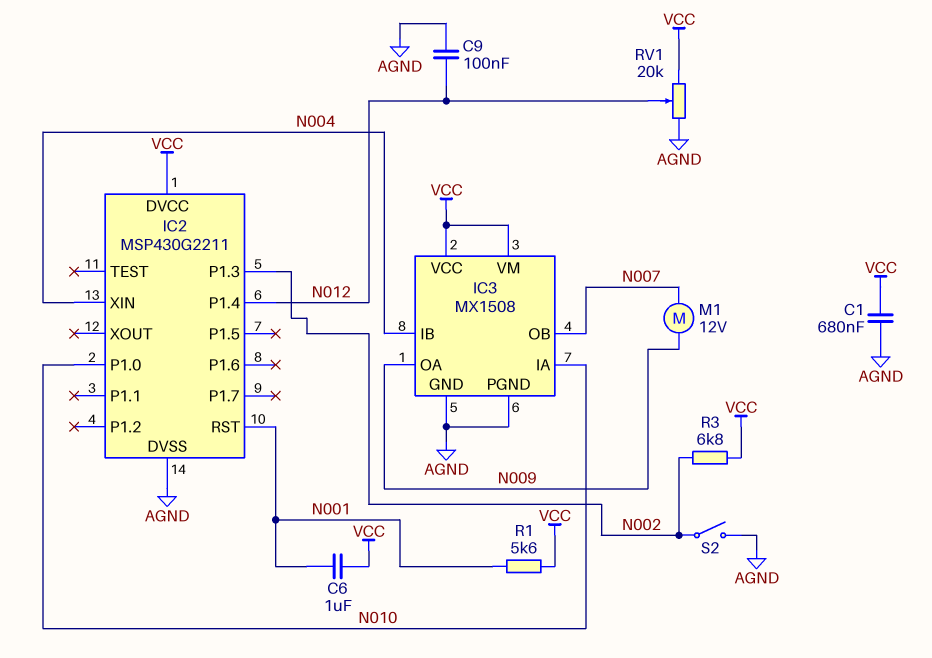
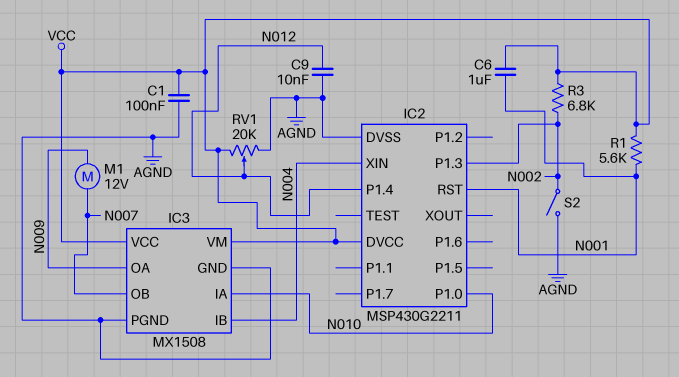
C1: 680nF (AGND, VCC) -> 100nF (AGND, VCC)
C9: 100nF (AGND, N012) -> 10nF (AGND, N012)

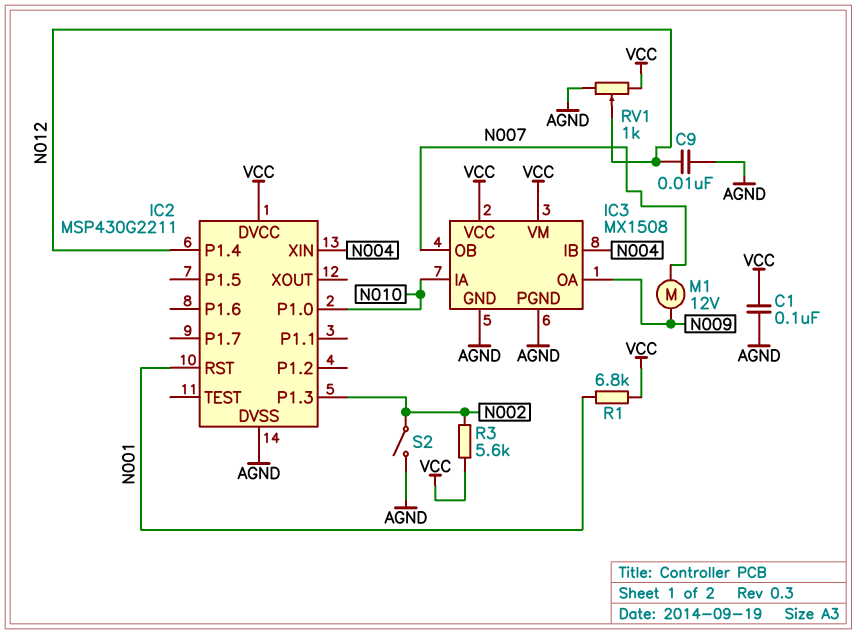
C6: 1uF (N001, VCC) -> none
R1: 5.6k (N001, VCC) -> 6.8k (N001, VCC)
R3: 6.8k (N002, VCC) -> 5.6k (N002, VCC)
RV1: 20k (AGND, VCC, wiper N012) -> 1k (AGND, VCC, wiper N012)

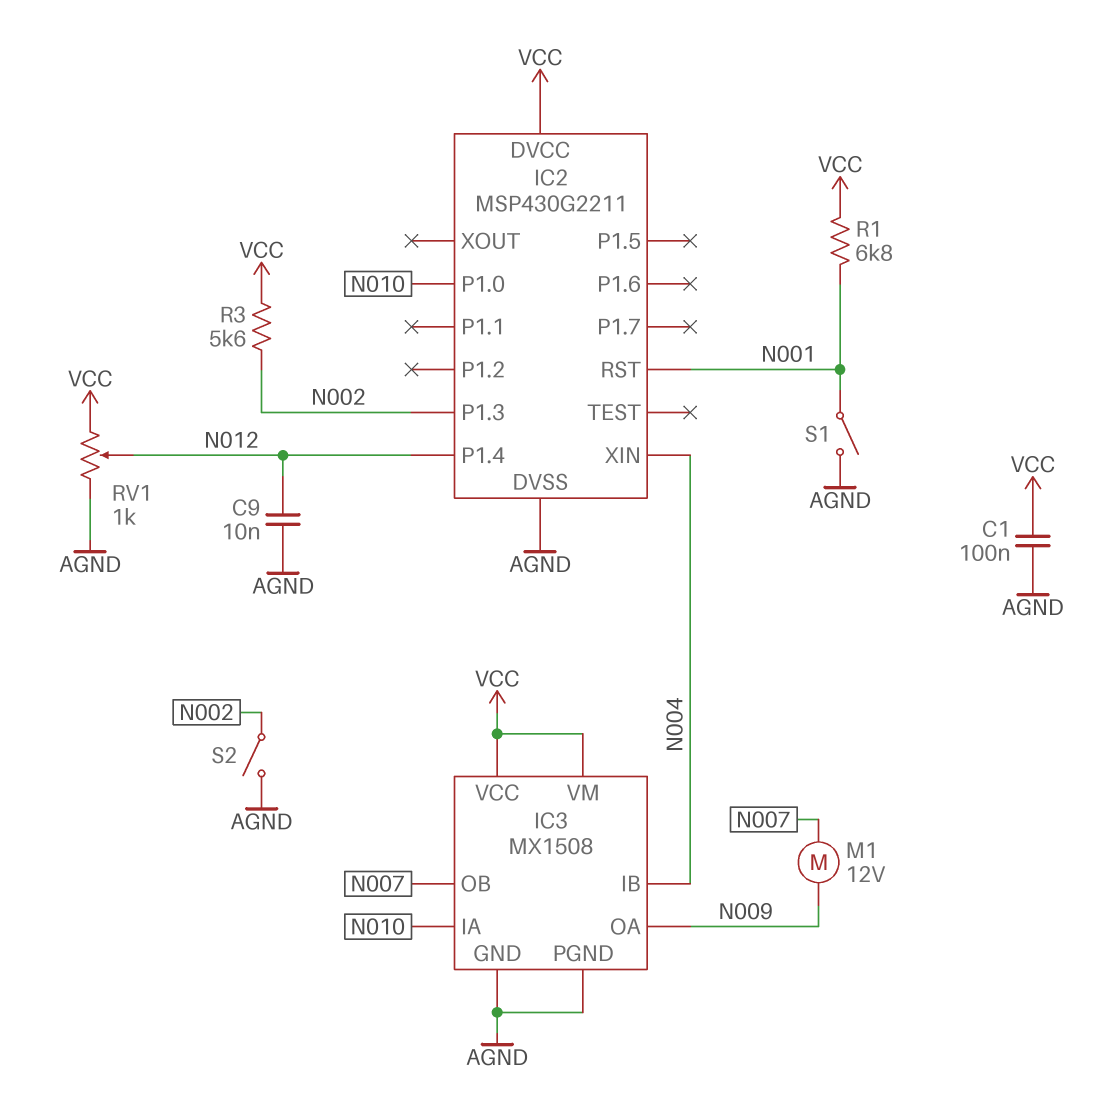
S1: none -> switch (AGND, N001)

